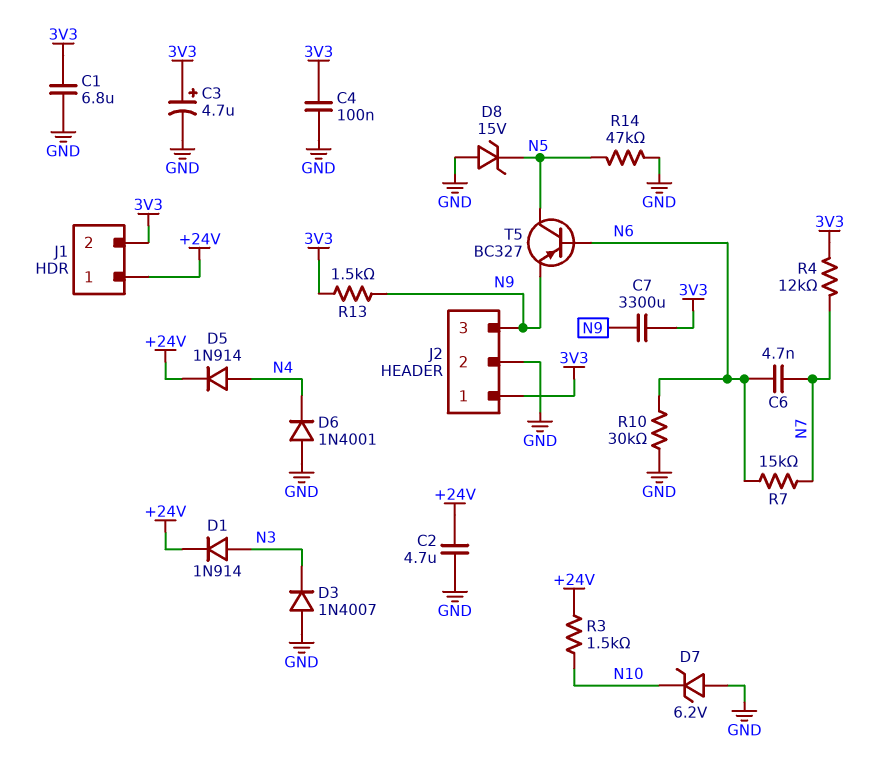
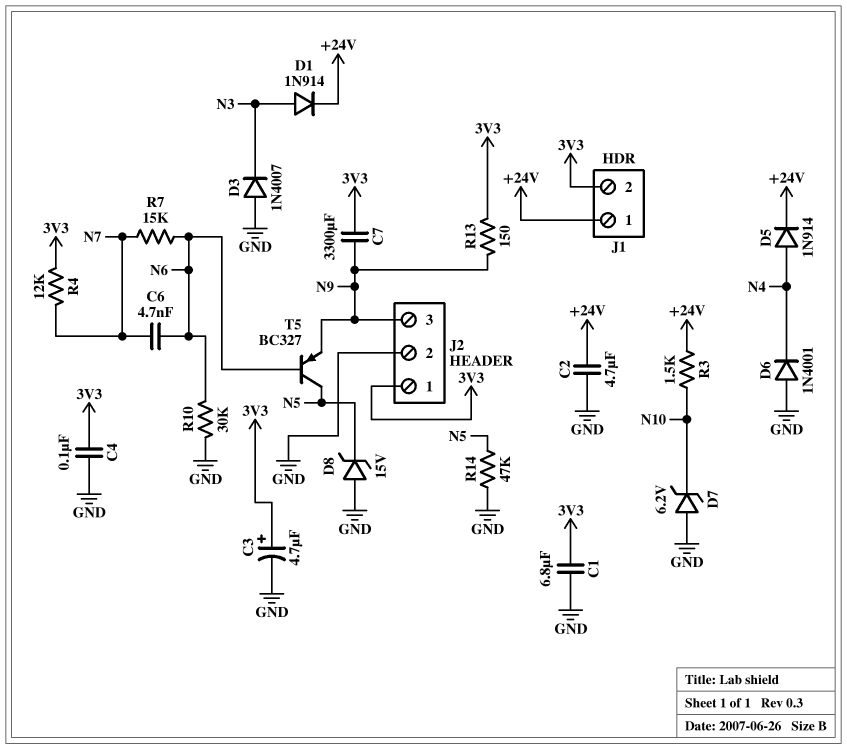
R13: 1.5k (3V3, N9) -> 150 (3V3, N9)

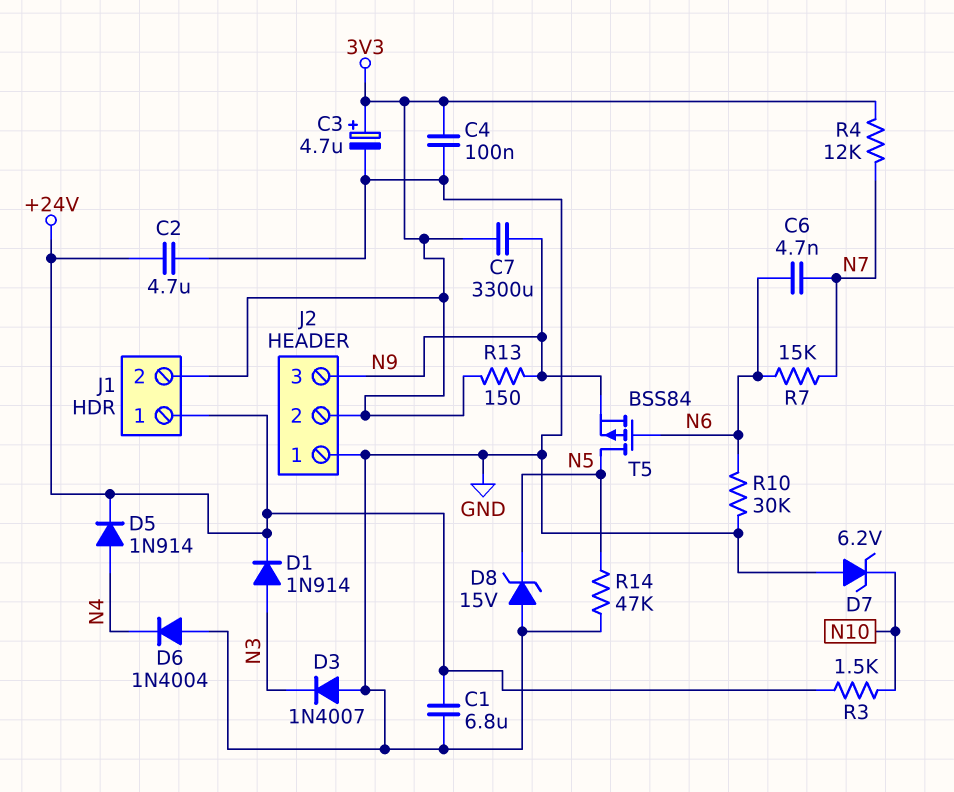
C1: 6.8uF (3V3, GND) -> 6.8uF (+24V, GND)
D6: diode 1N4001 (A GND, K N4) -> diode 1N4004 (A GND, K N4)
J2 pin 1: 3V3 -> GND
J2 pin 2: GND -> 3V3
T5: PNP BC327 (B N6, C N5, E N9) -> PMOS BSS84 (G N6, D N5, S N9)

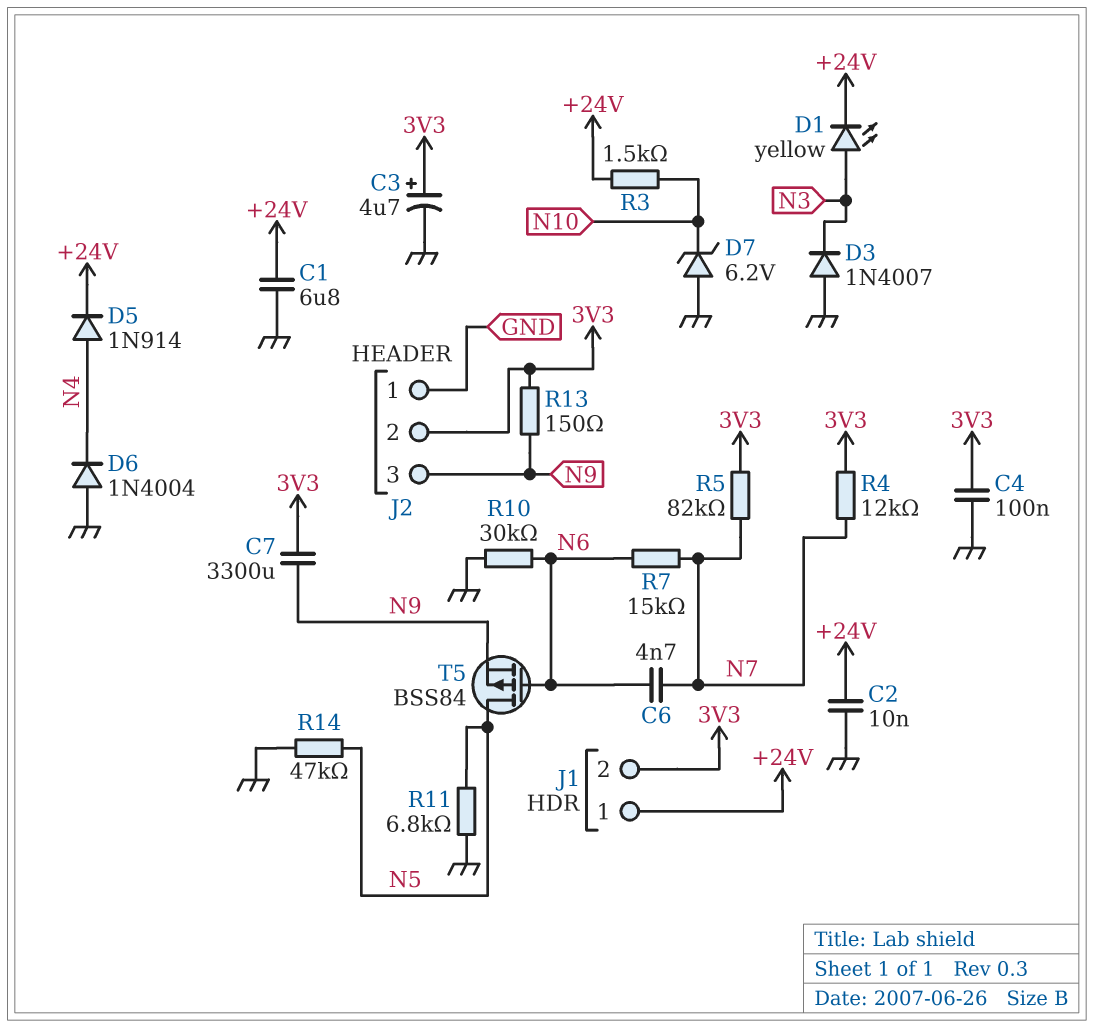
C2: 4.7uF (+24V, GND) -> 10nF (+24V, GND)
D1: diode 1N914 (A N3, K +24V) -> LED yellow (A N3, K +24V)
D8: zener 15V (A GND, K N5) -> none
R5: none -> 82k (3V3, N7)
R11: none -> 6.8k (GND, N5)

